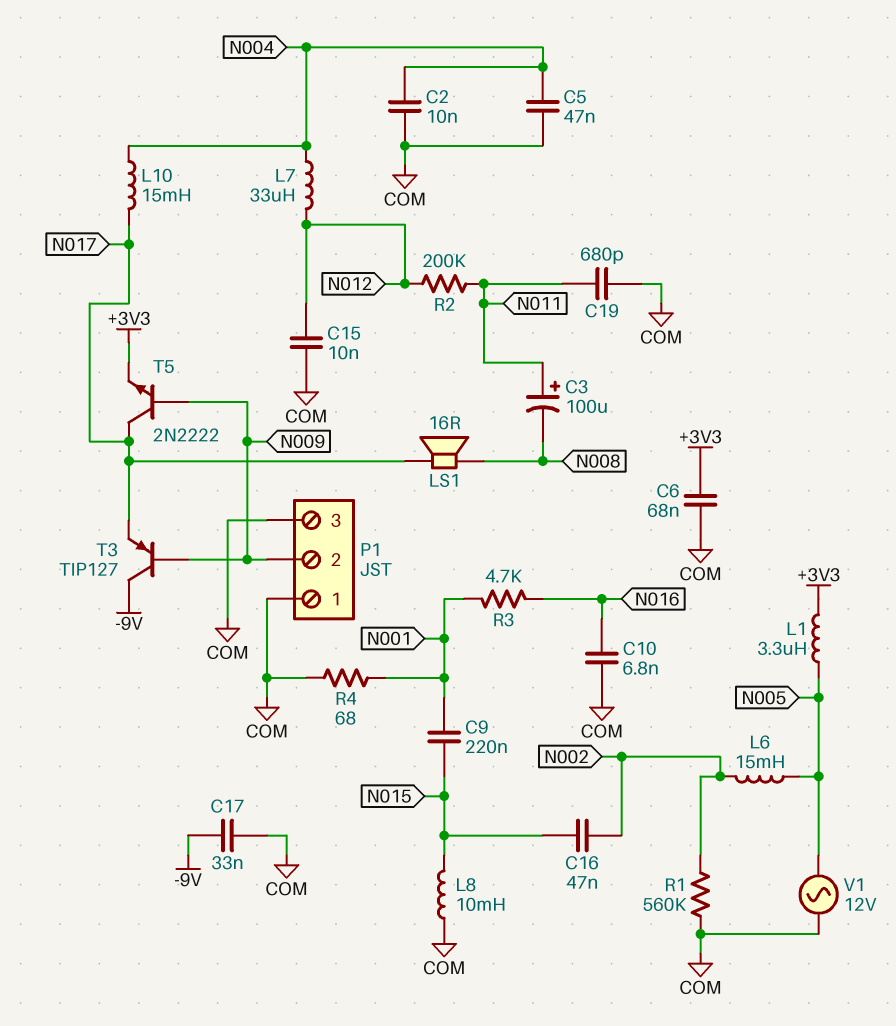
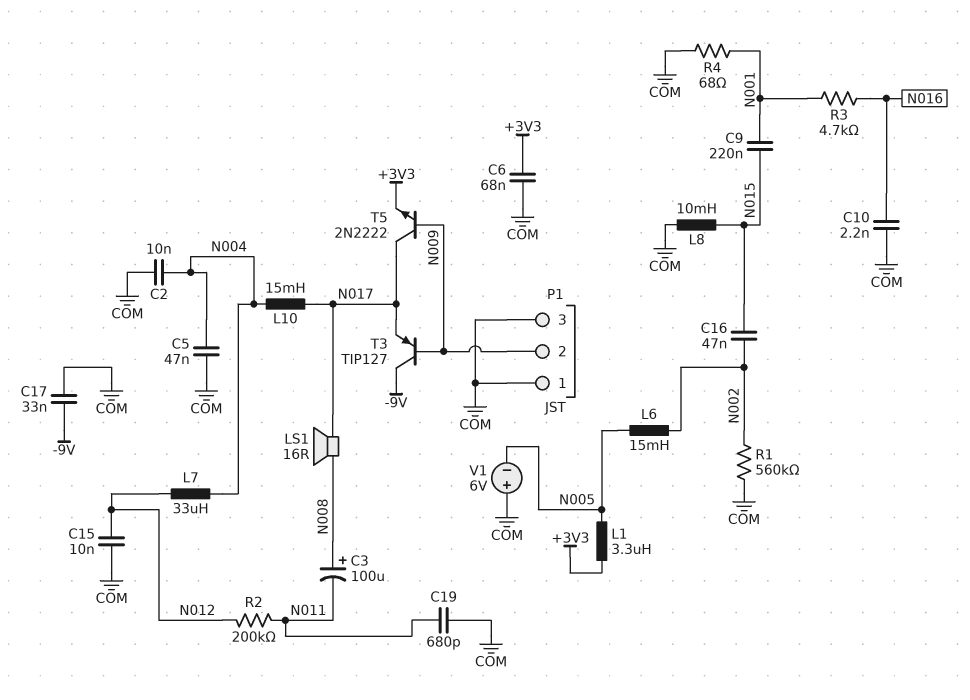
C3: 100uF (plus N011, minus N008) -> 100uF (plus N008, minus N011)
C10: 6.8nF (COM, N016) -> 2.2nF (COM, N016)
V1: AC 12V (COM, N005) -> 6V (plus COM, minus N005)

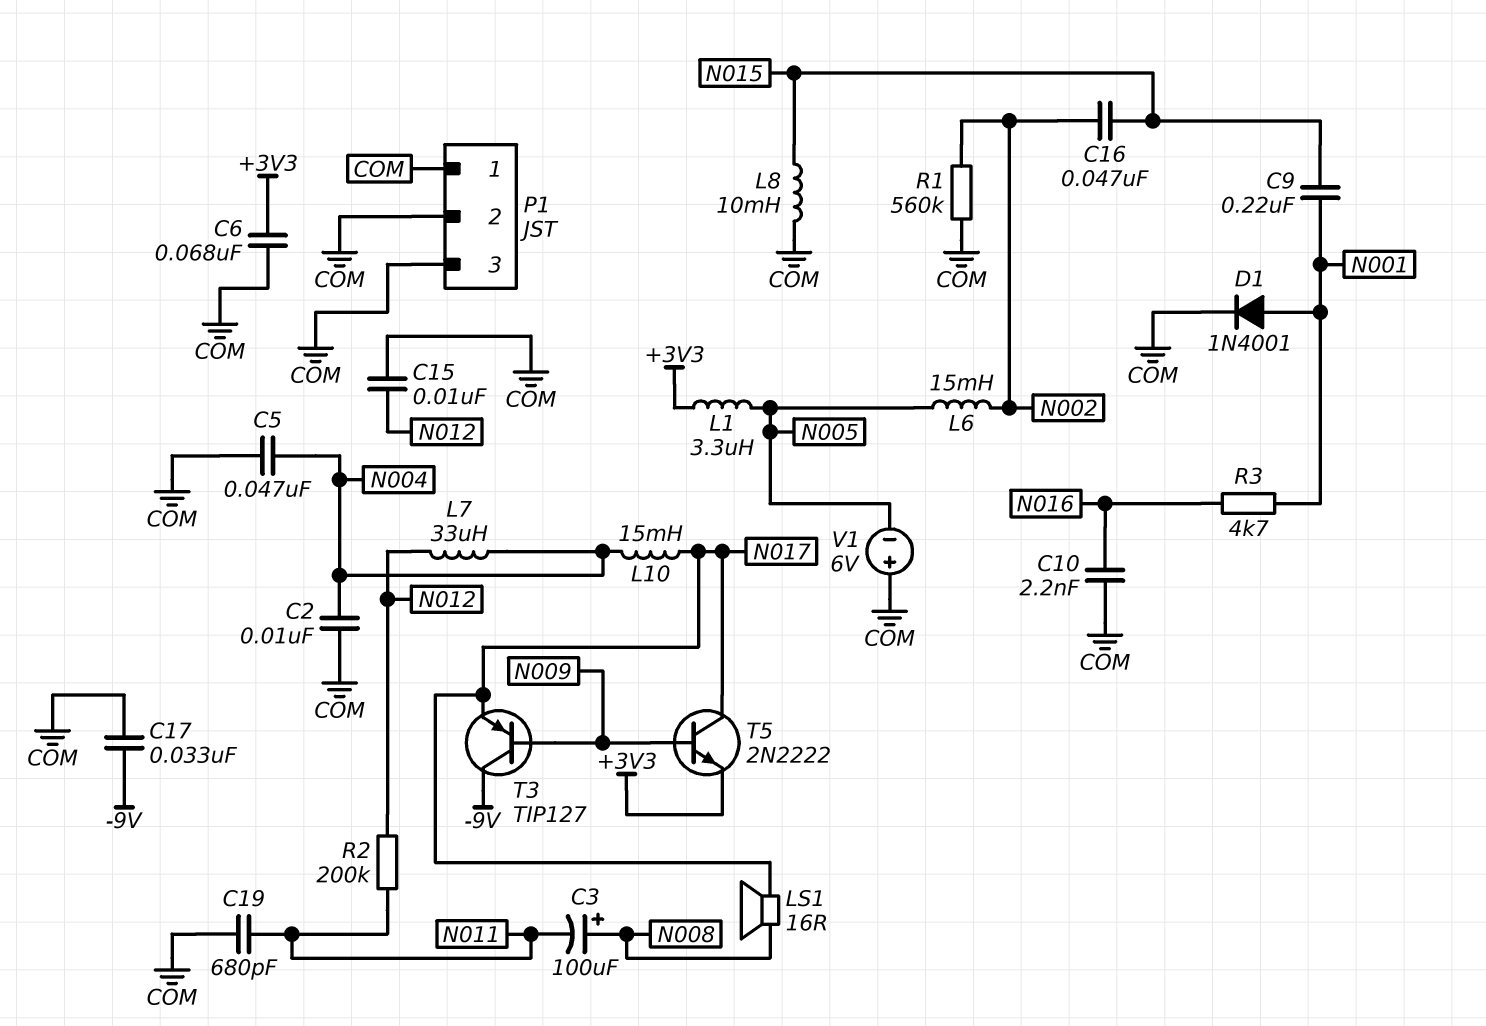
D1: none -> diode 1N4001 (A N001, K COM)
P1 pin 2: N009 -> COM
R4: 68 (COM, N001) -> none

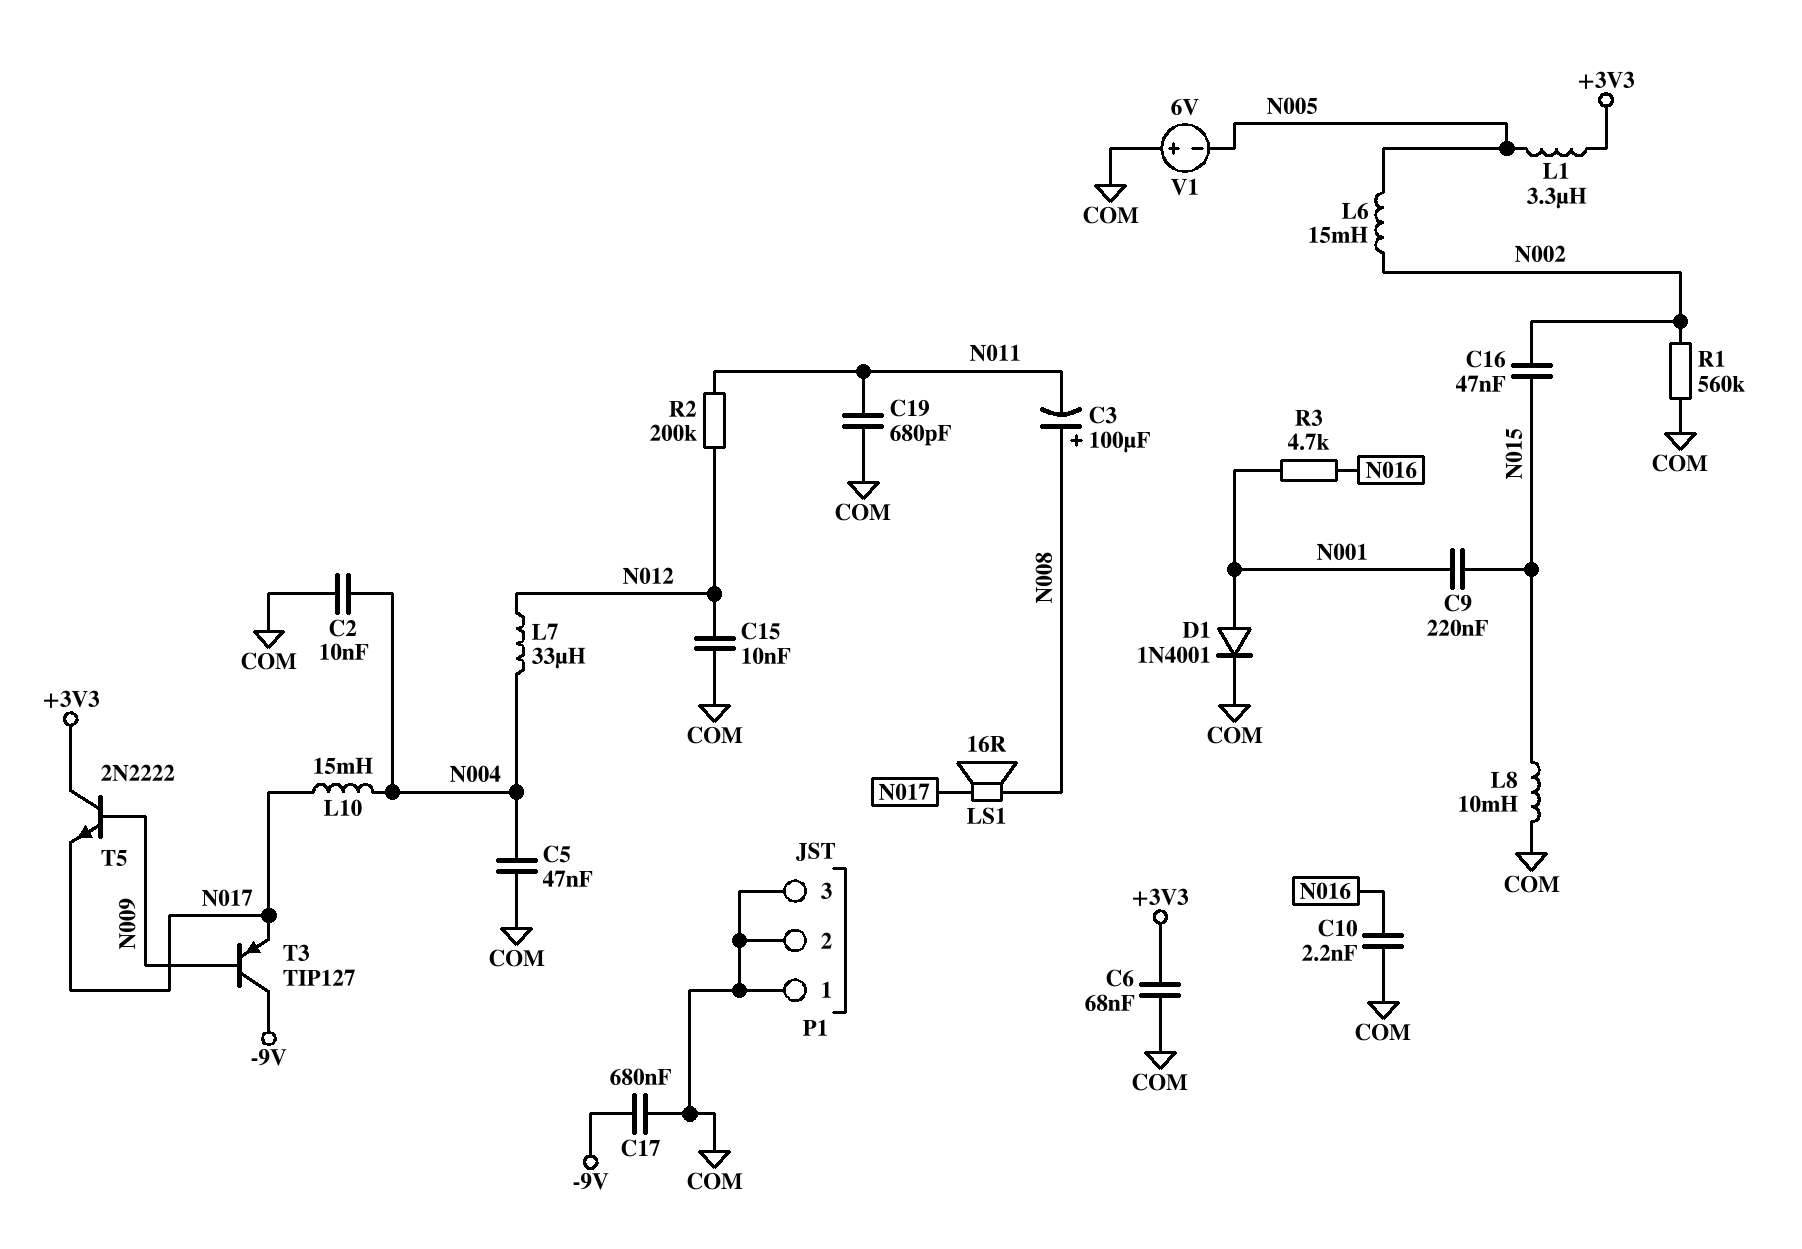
C17: 33nF (-9V, COM) -> 680nF (-9V, COM)
T5: NPN 2N2222 (B N009, C N017, E +3V3) -> NPN 2N2222 (B N009, C +3V3, E N017)

